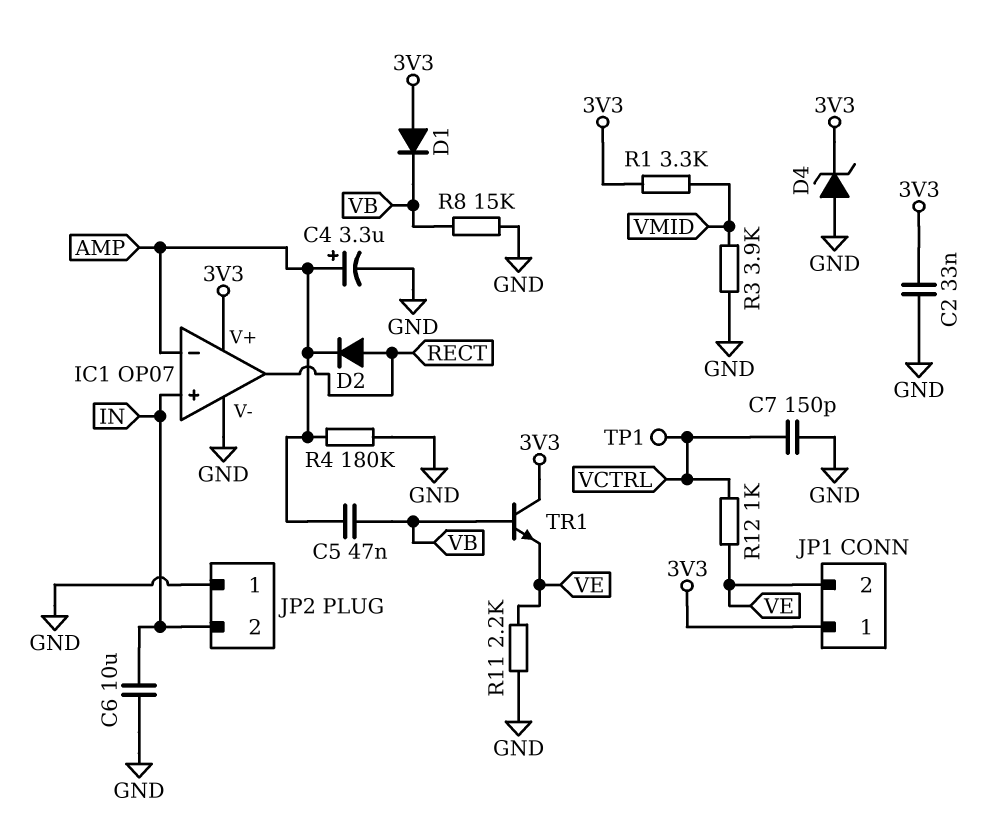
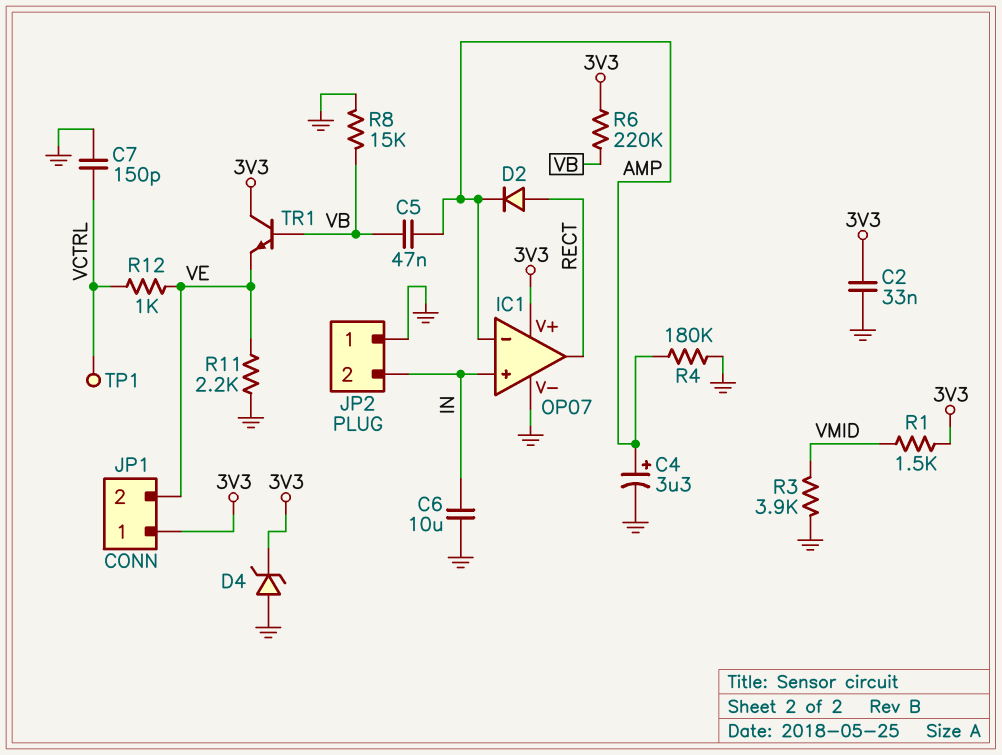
D1: diode (A 3V3, K VB) -> none
R1: 3.3k (3V3, VMID) -> 1.5k (3V3, VMID)
R6: none -> 220k (3V3, VB)

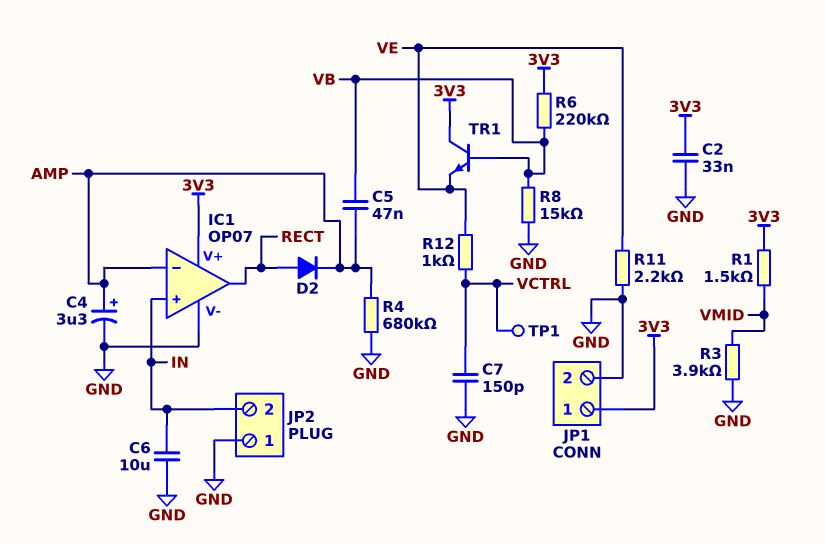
D4: zener (A GND, K 3V3) -> none
JP1 pin 2: VE -> GND
R4: 180k (AMP, GND) -> 680k (AMP, GND)

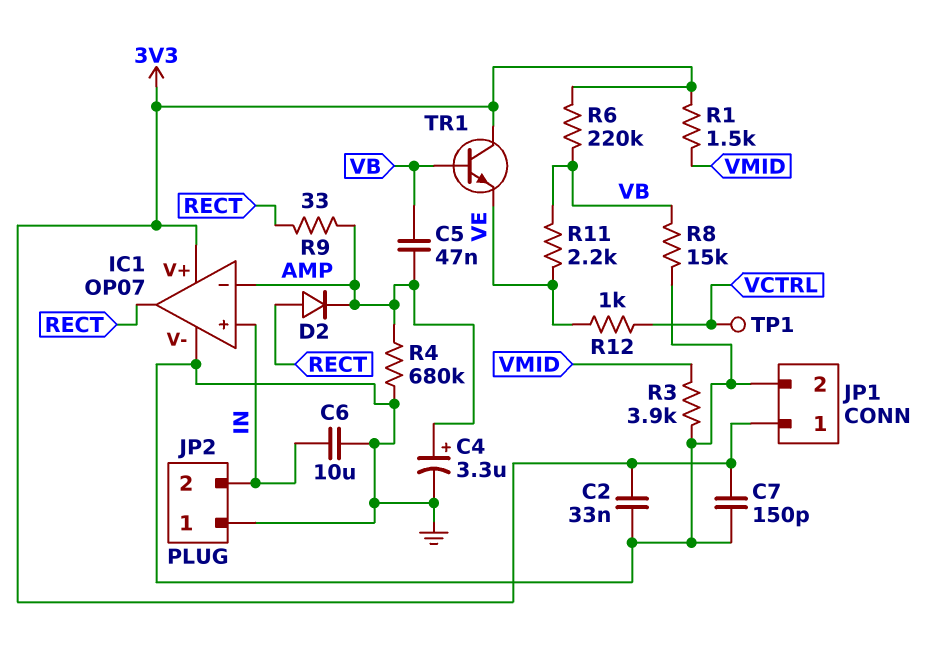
C7: 150pF (GND, VCTRL) -> 150pF (3V3, GND)
R9: none -> 33 (AMP, RECT)
R11: 2.2k (GND, VE) -> 2.2k (VB, VE)

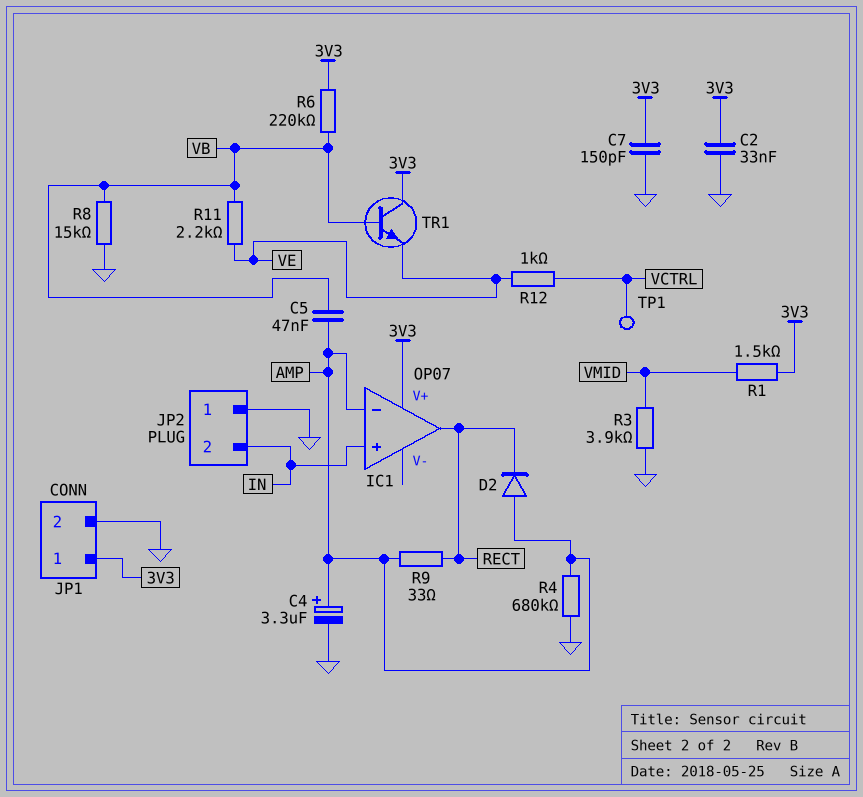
C6: 10uF (GND, IN) -> none
D2: diode (A RECT, K AMP) -> diode (A AMP, K RECT)
IC1 pin V-: GND -> none

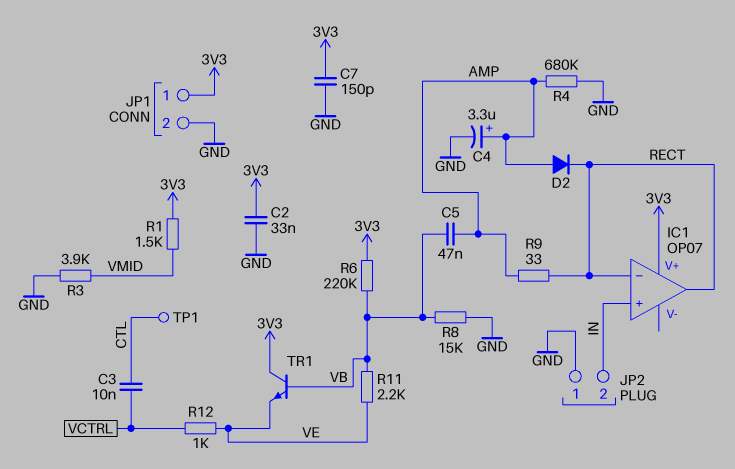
C3: none -> 10nF (CTL, VCTRL)
IC1 pin in-: AMP -> RECT
TP1: test point (VCTRL) -> test point (CTL)

